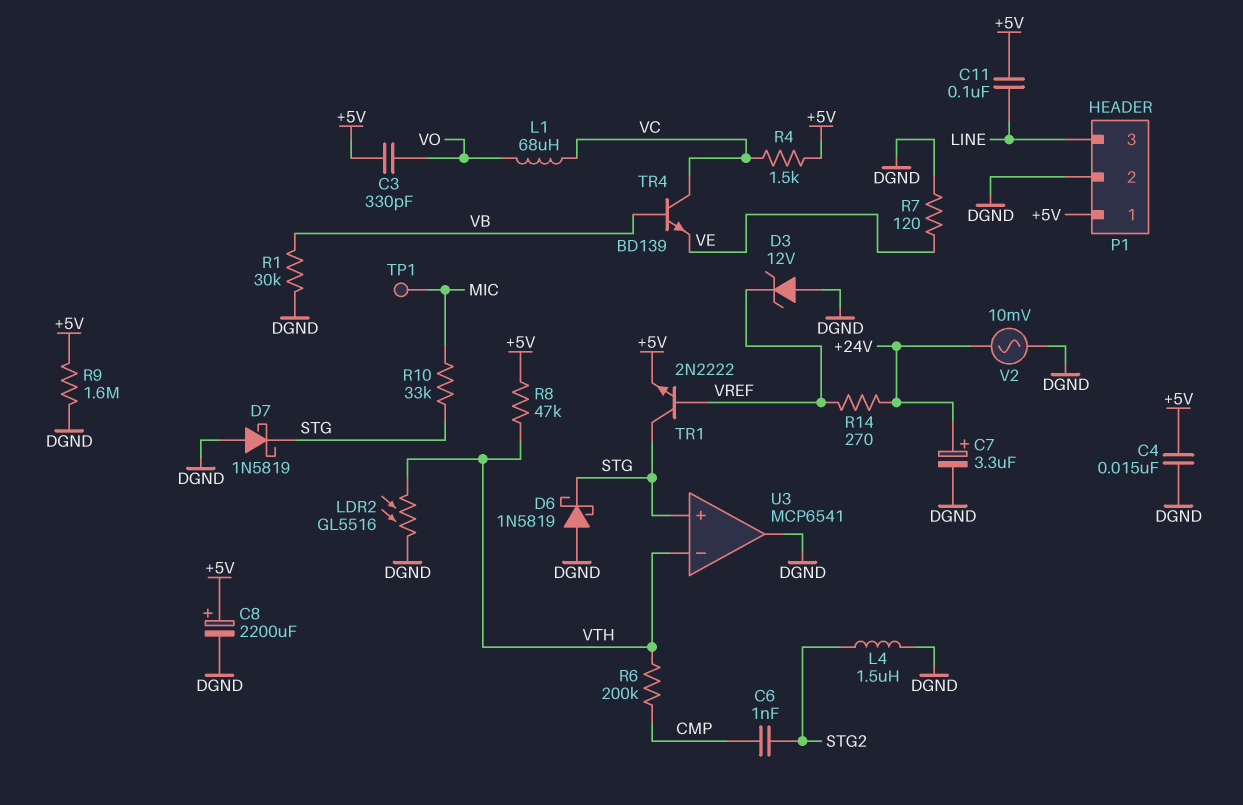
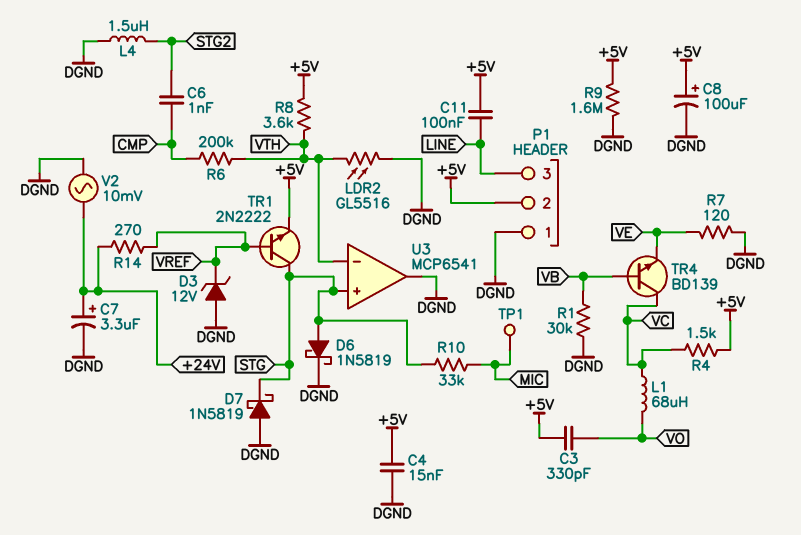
C8: 2200uF (plus +5V, minus DGND) -> 100uF (plus +5V, minus DGND)
D6: schottky 1N5819 (A DGND, K STG) -> schottky 1N5819 (A STG, K DGND)
P1 pin 1: +5V -> DGND
P1 pin 2: DGND -> +5V
R8: 47k (+5V, VTH) -> 3.6k (+5V, VTH)

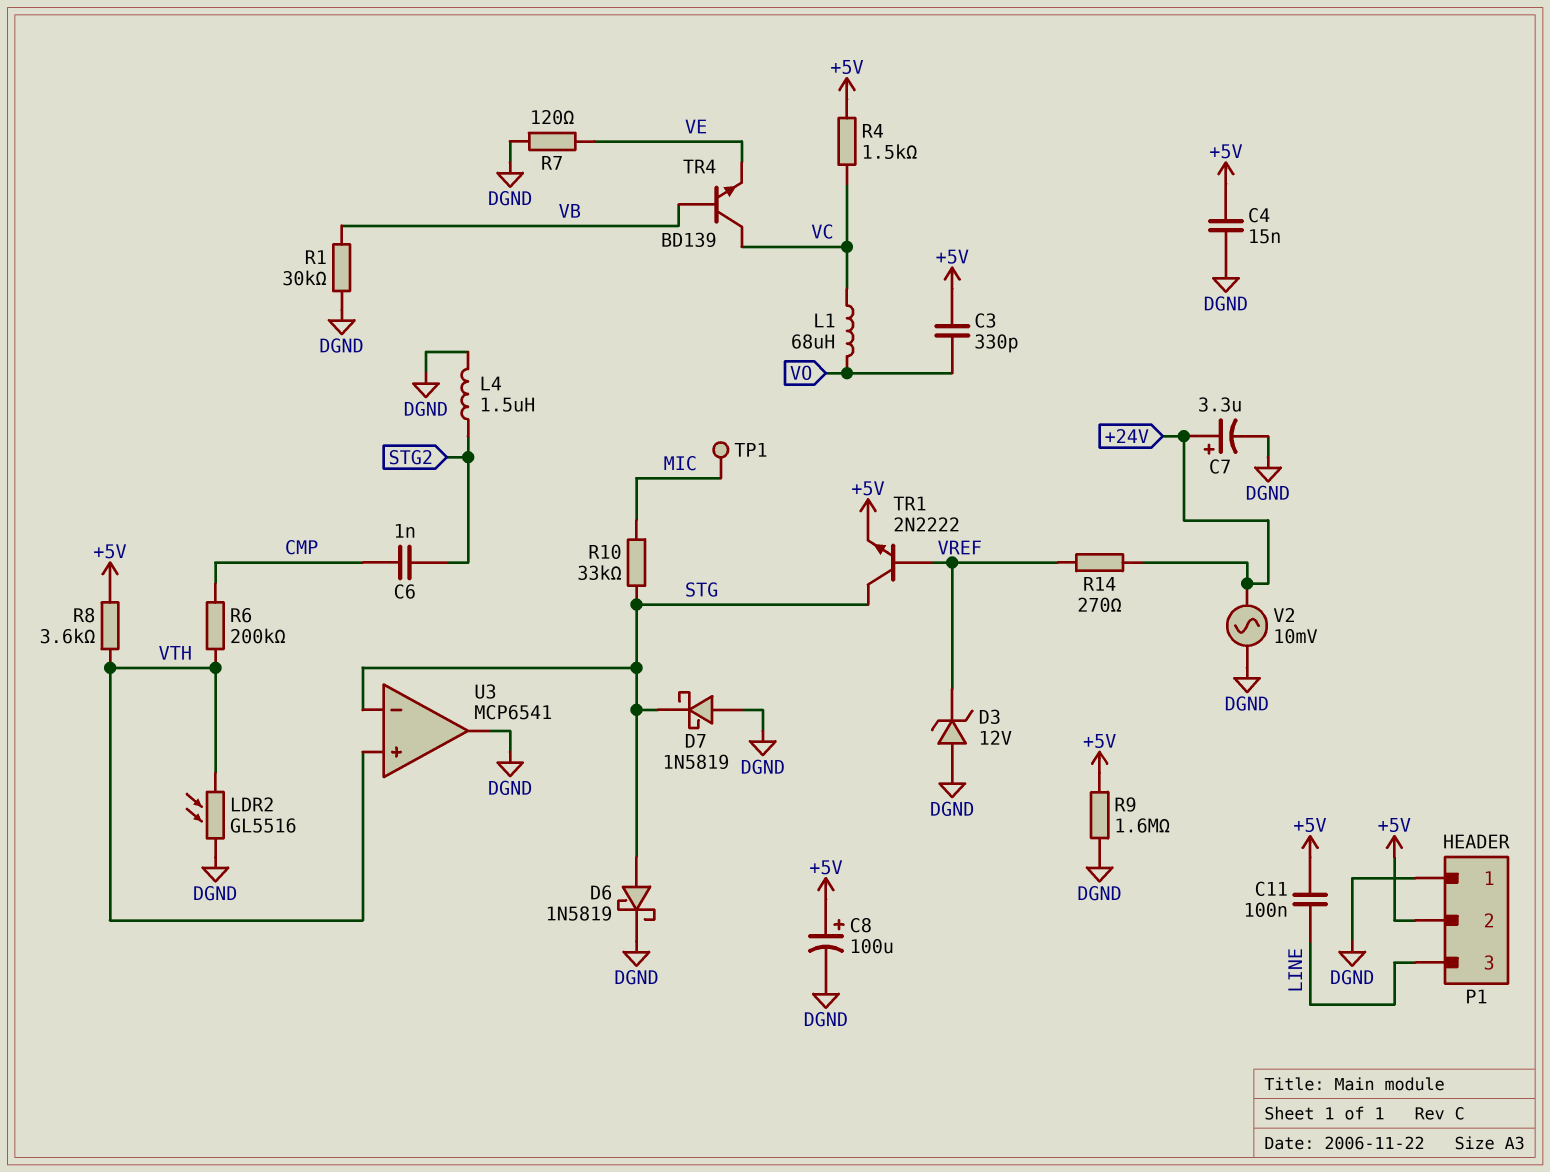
U3 pin in+: STG -> VTH
U3 pin in-: VTH -> STG

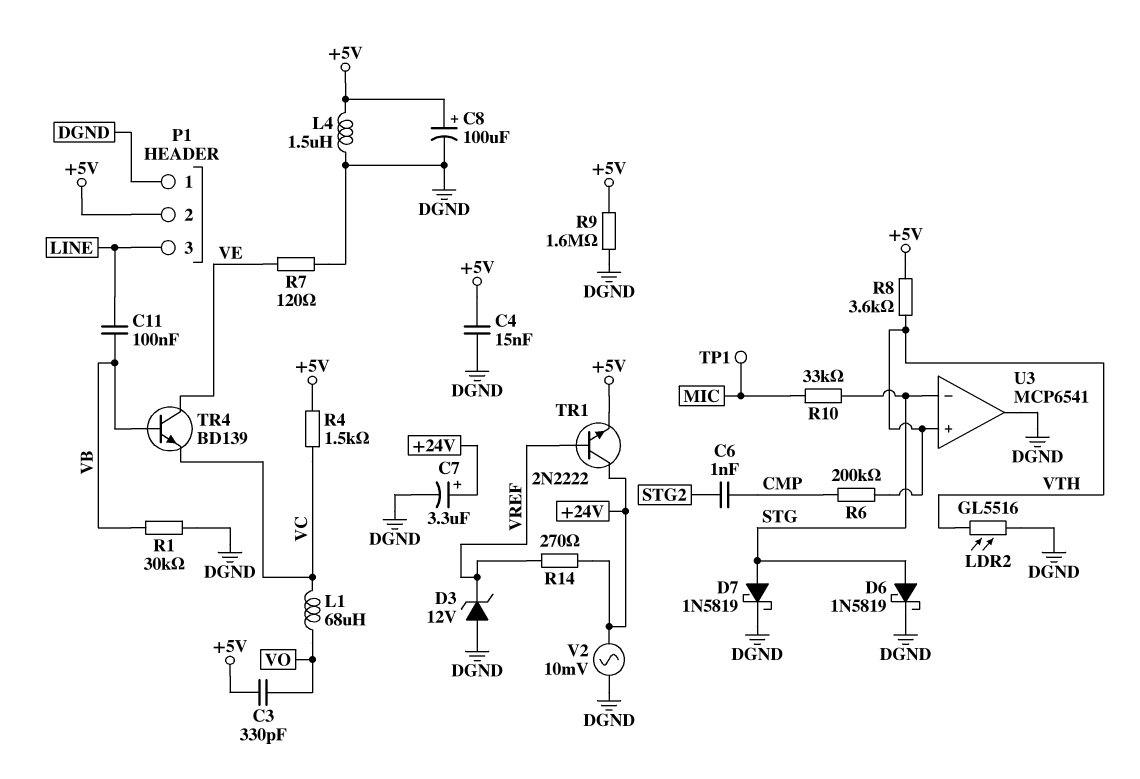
C11: 100nF (+5V, LINE) -> 100nF (LINE, VB)
D7: schottky 1N5819 (A DGND, K STG) -> schottky 1N5819 (A STG, K DGND)
L4: 1.5uH (DGND, STG2) -> 1.5uH (+5V, DGND)
TR1: NPN 2N2222 (B VREF, C STG, E +5V) -> NPN 2N2222 (B VREF, C +24V, E +5V)
TR4: NPN BD139 (B VB, C VC, E VE) -> NPN BD139 (B VB, C VE, E VC)

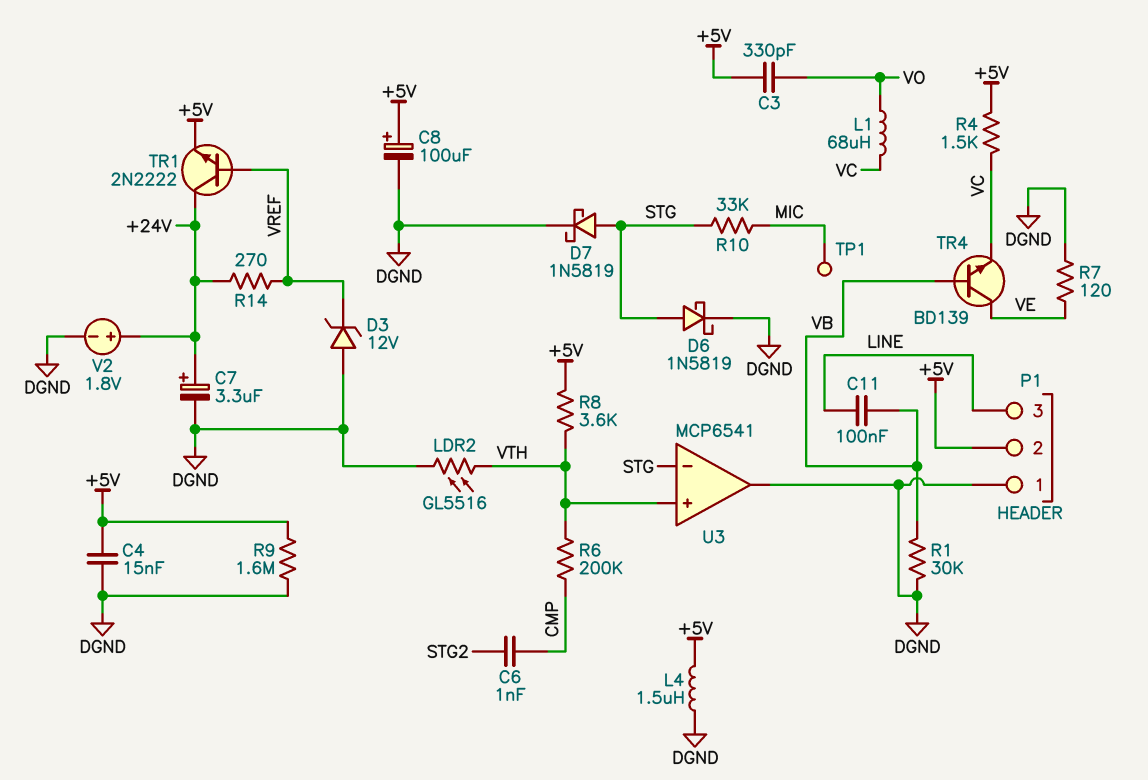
V2: AC 10mV (+24V, DGND) -> 1.8V (plus +24V, minus DGND)

